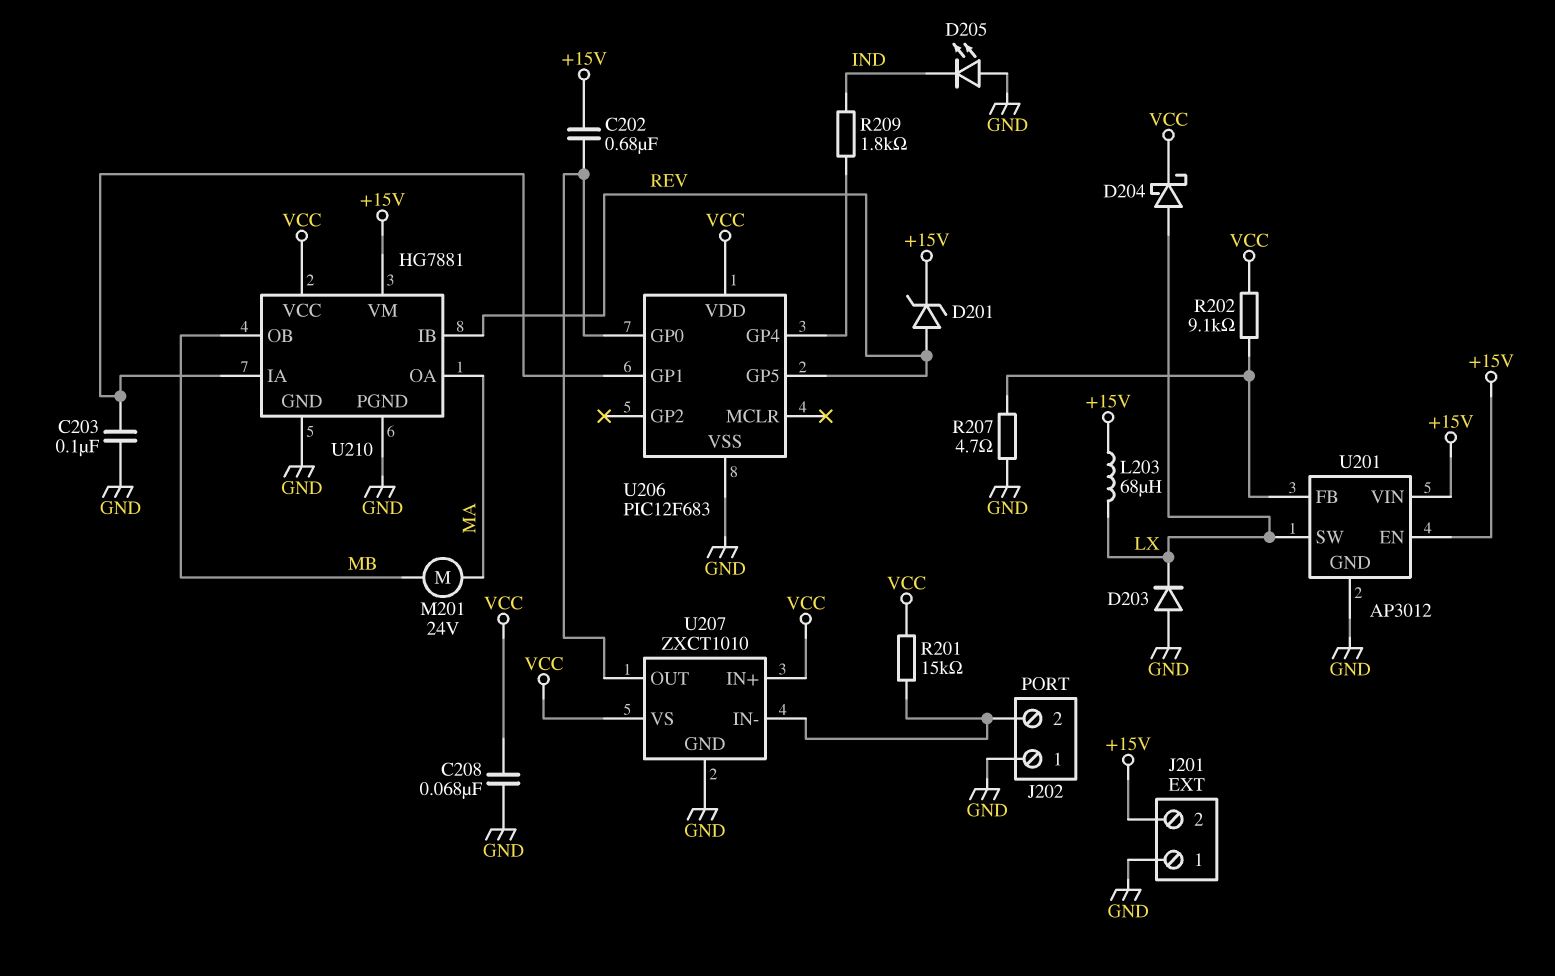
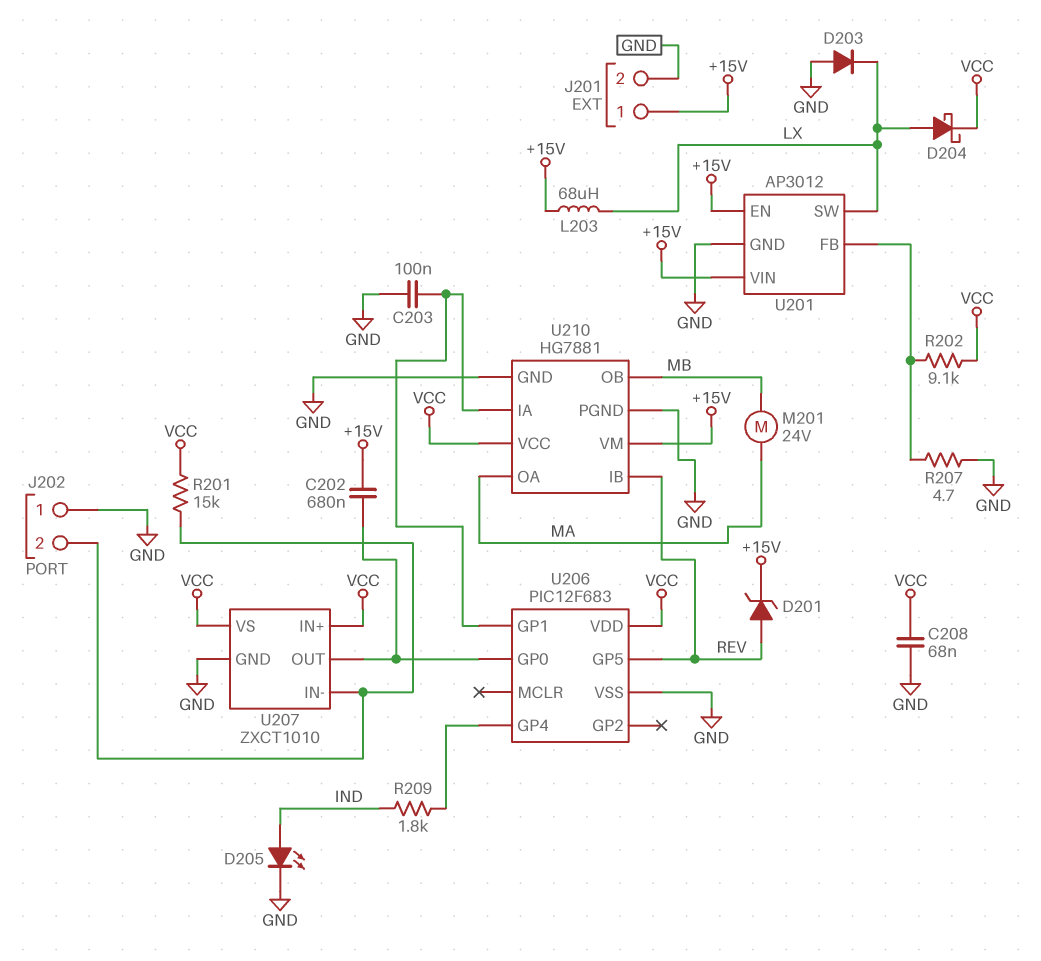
D205: LED (A GND, K IND) -> LED (A IND, K GND)
J201 pin 1: GND -> +15V
J201 pin 2: +15V -> GND

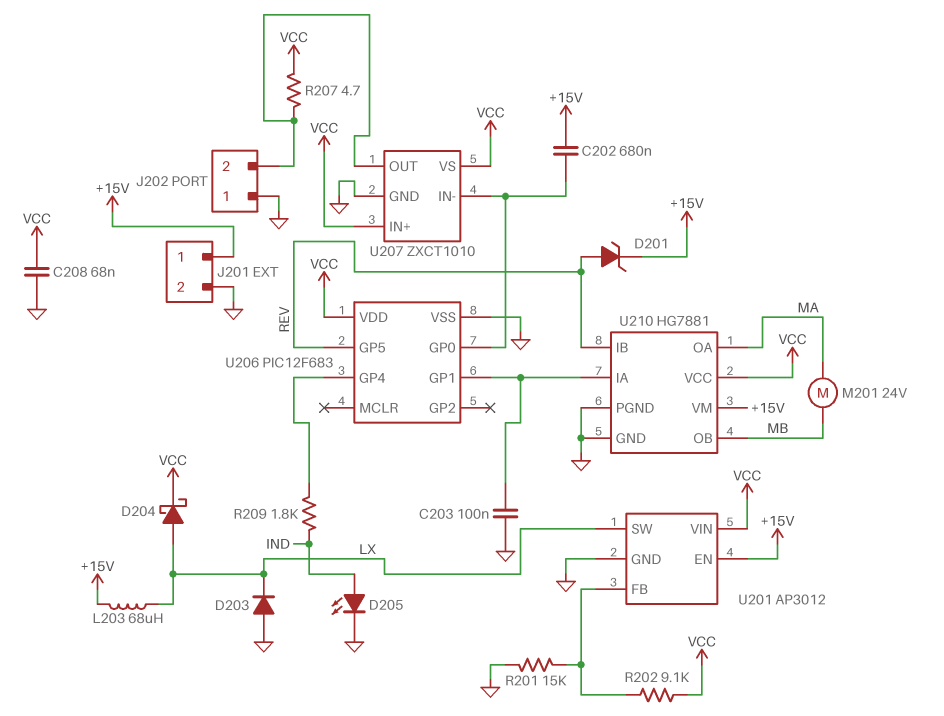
R201: 15k (J202/2, VCC) -> 15k (GND, U201/FB)
R207: 4.7 (GND, U201/FB) -> 4.7 (J202/2, VCC)
U201 pin VIN: +15V -> VCC
U207 pin IN-: J202/2 -> U206/GP0
U207 pin OUT: U206/GP0 -> J202/2

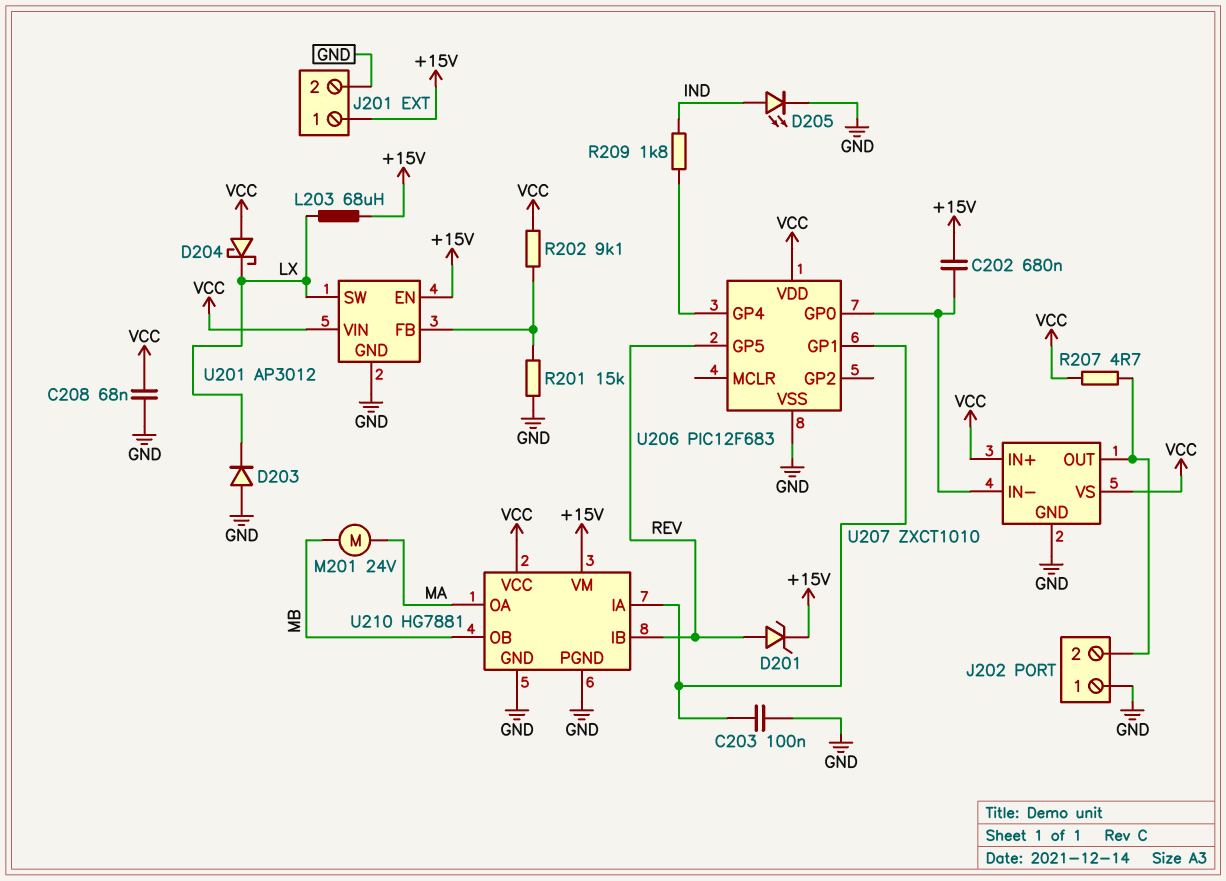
D204: schottky (A LX, K VCC) -> schottky (A VCC, K LX)

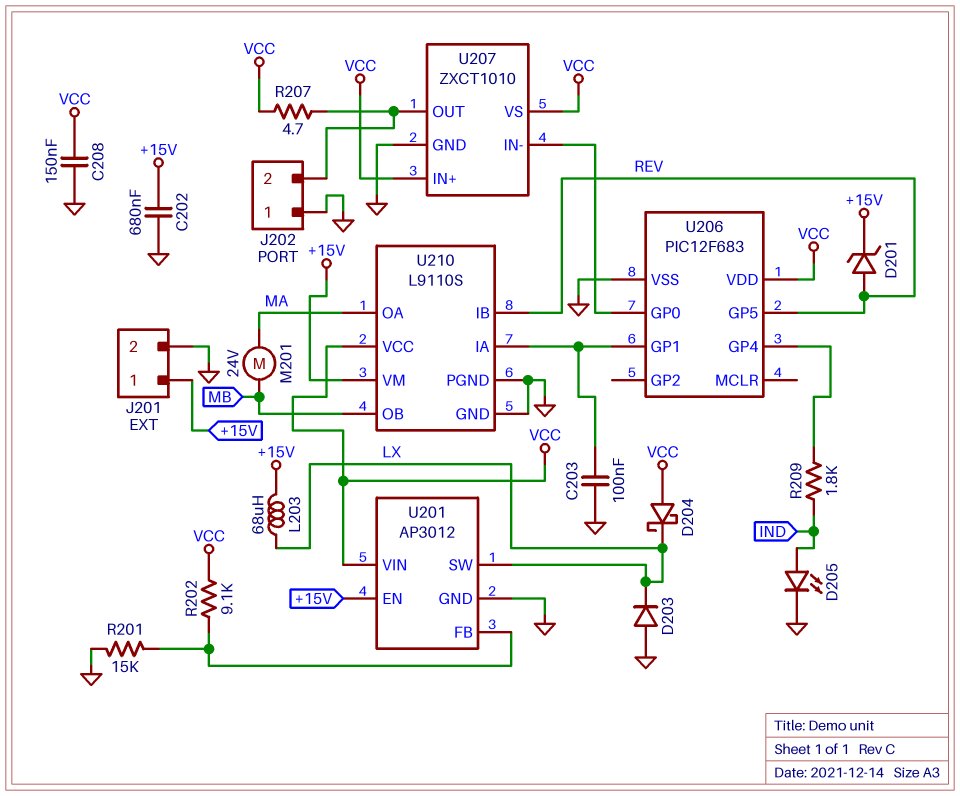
C202: 680nF (+15V, U206/GP0) -> 680nF (+15V, GND)
C208: 68nF (GND, VCC) -> 150nF (GND, VCC)
U210: HG7881 -> L9110S

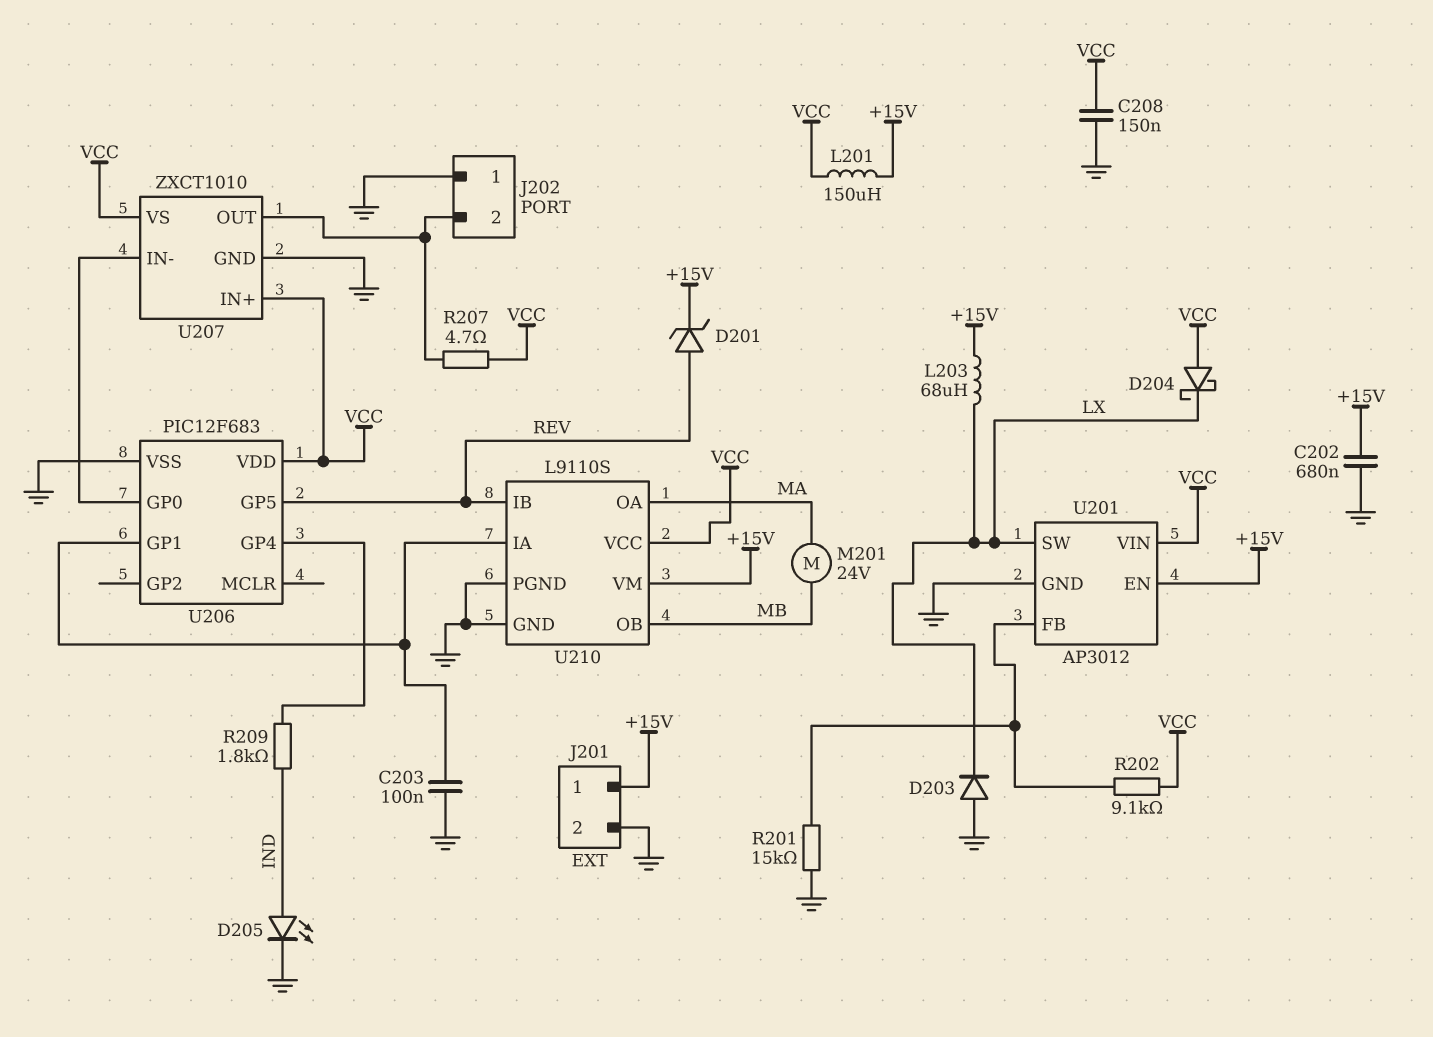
L201: none -> 150uH (+15V, VCC)

